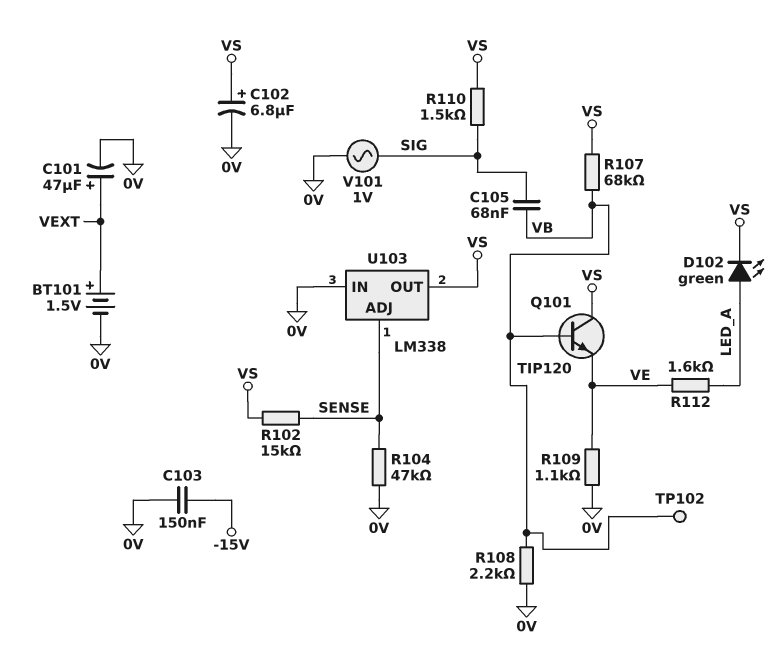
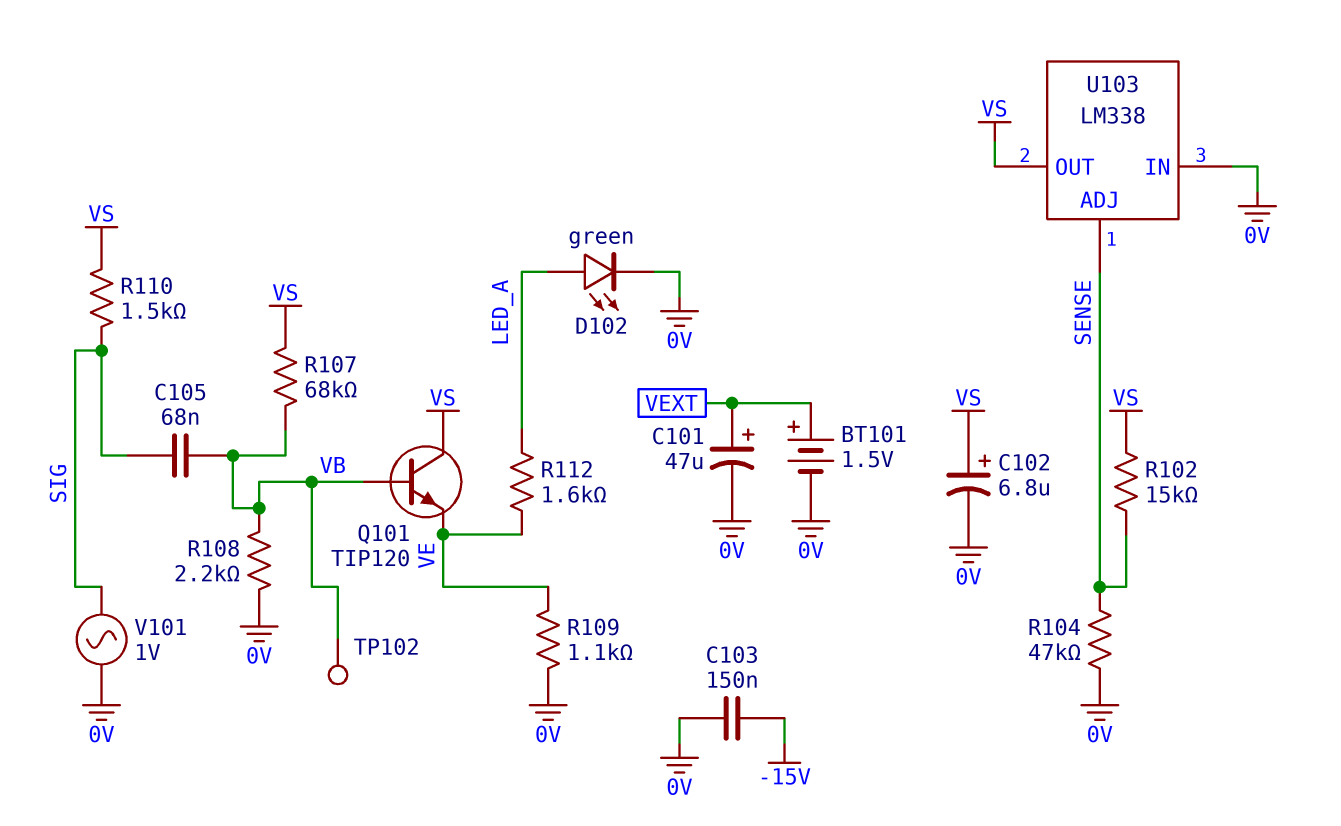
D102: LED green (A LED_A, K VS) -> LED green (A LED_A, K 0V)

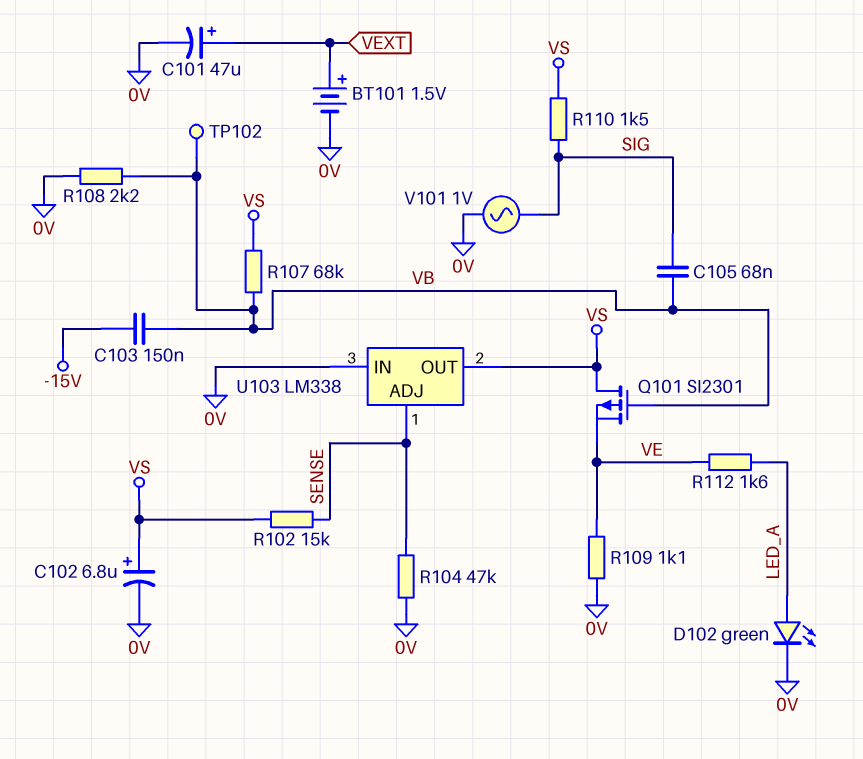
C103: 150nF (-15V, 0V) -> 150nF (-15V, VB)
Q101: NPN TIP120 (B VB, C VS, E VE) -> PMOS SI2301 (G VB, D VS, S VE)

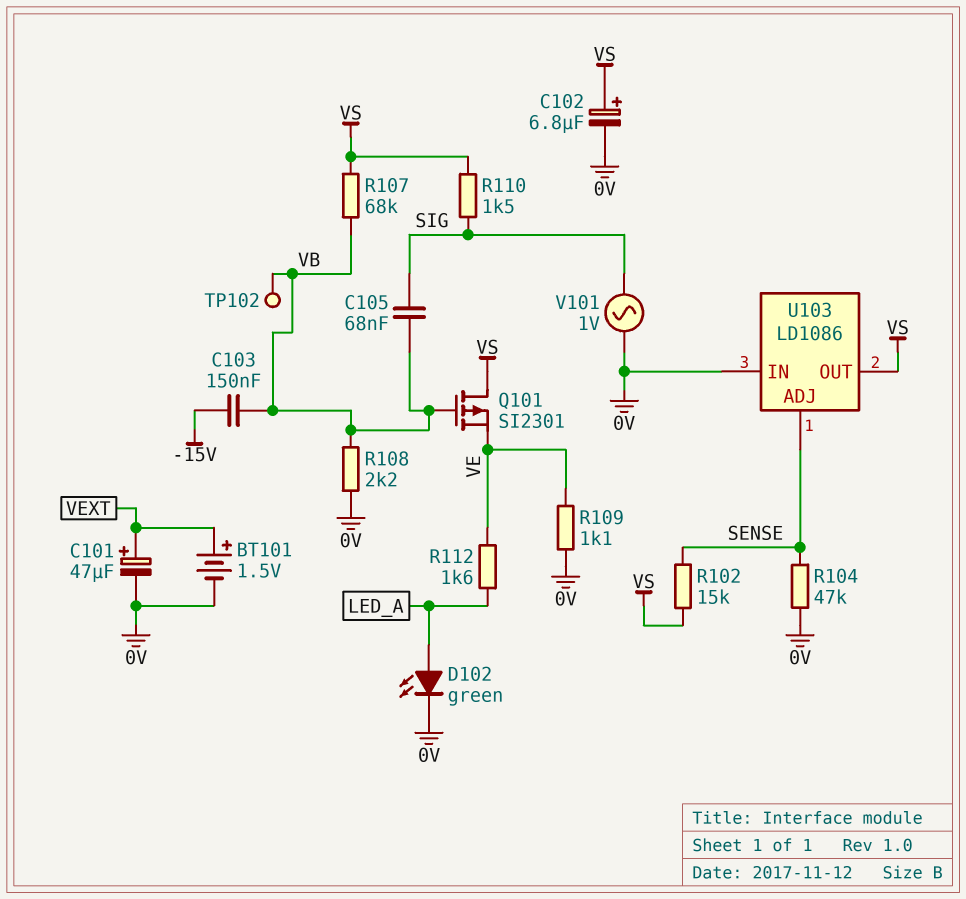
U103: LM338 -> LD1086

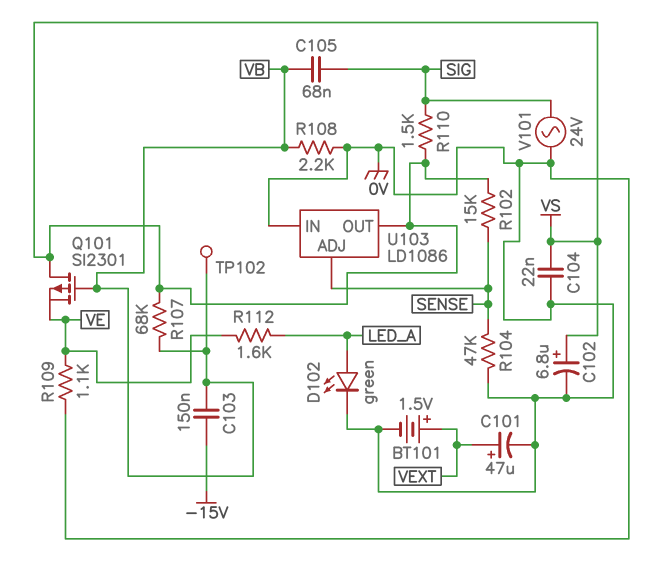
C104: none -> 22nF (0V, VS)
V101: AC 1V (0V, SIG) -> AC 24V (0V, SIG)

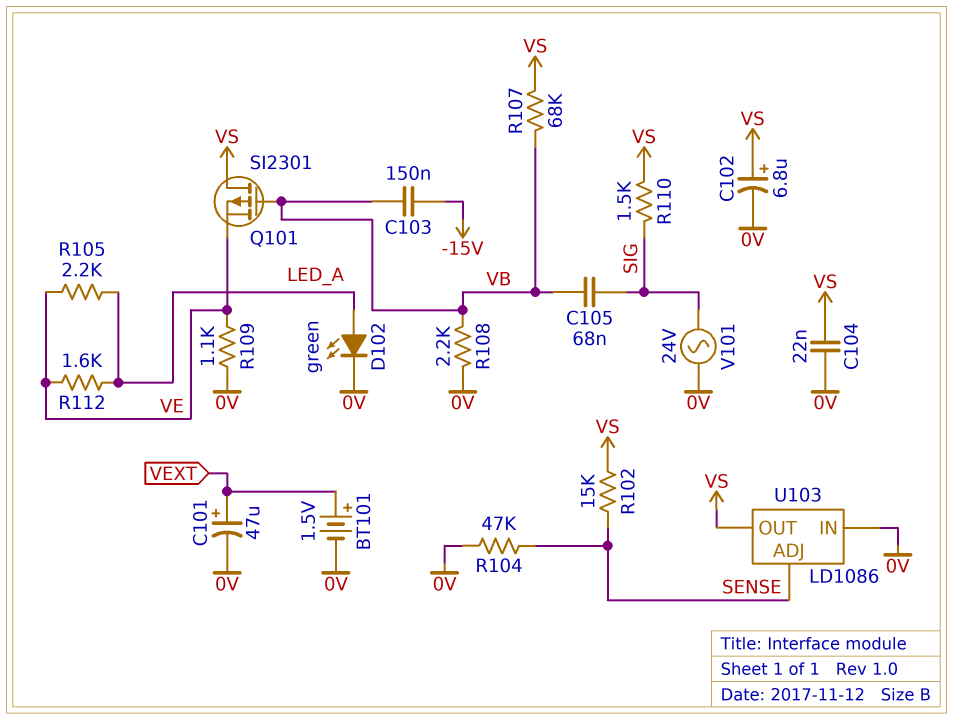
R105: none -> 2.2k (LED_A, VE)
TP102: test point (VB) -> none

